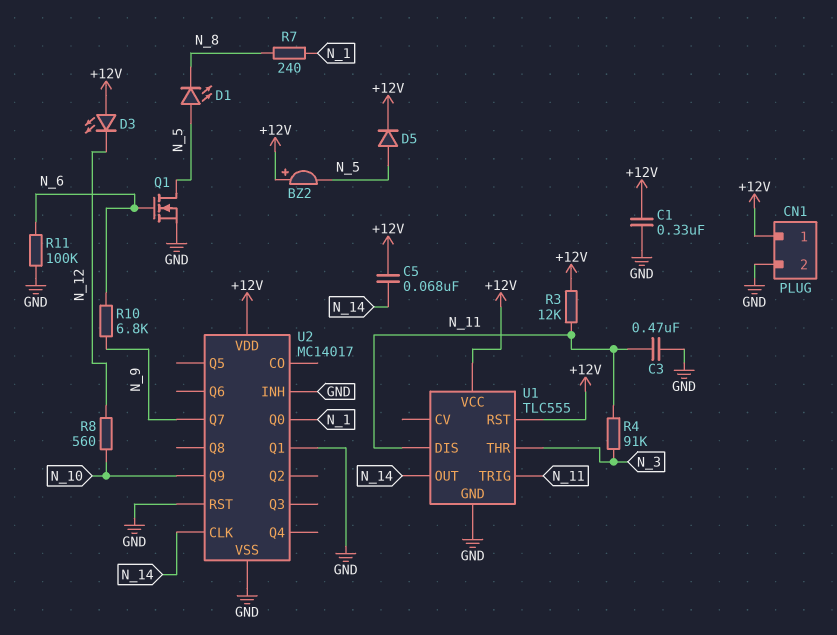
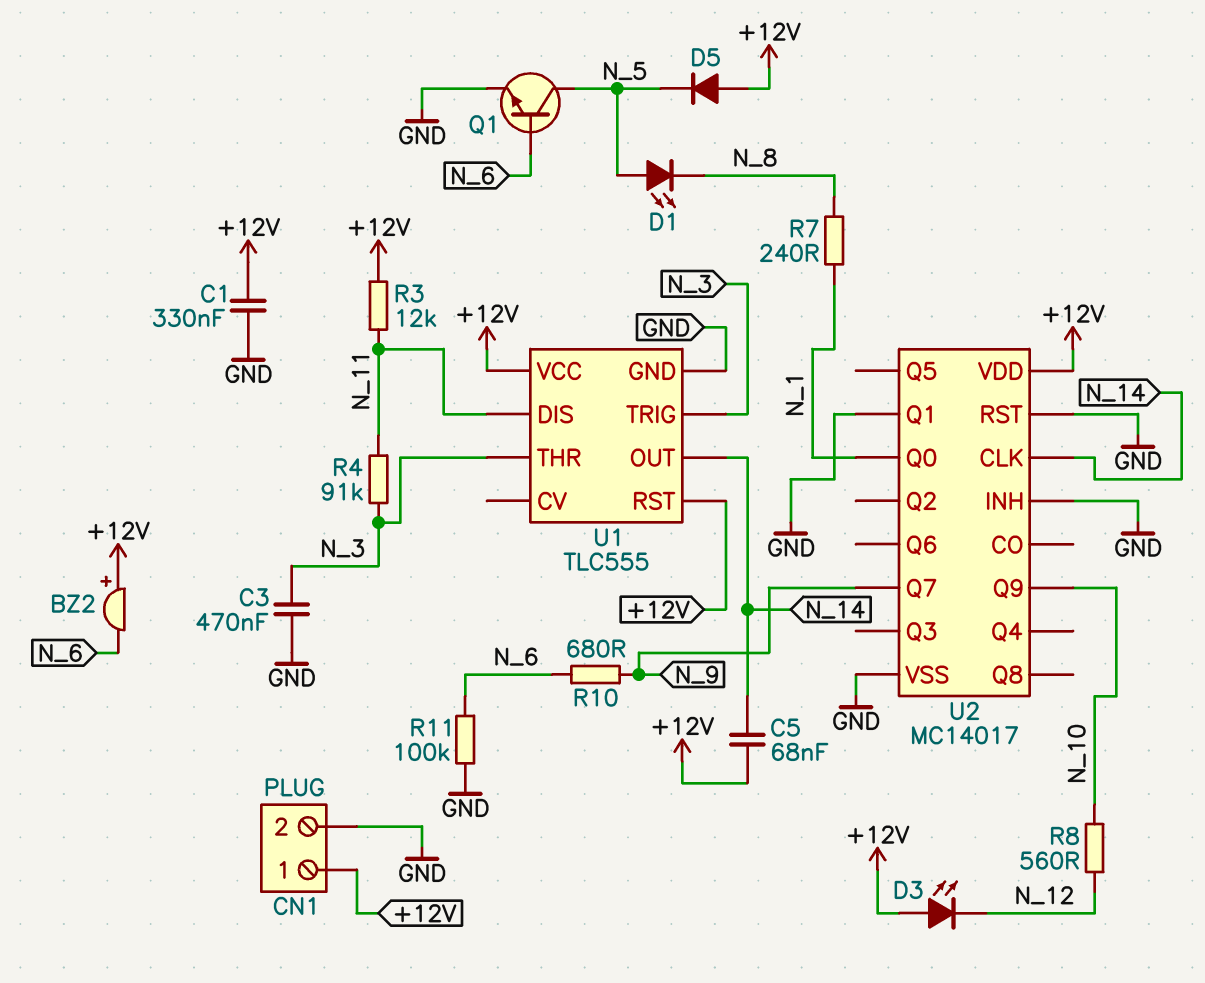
BZ2: buzzer (plus +12V, minus N_5) -> buzzer (plus +12V, minus N_6)
C3: 470nF (GND, N_11) -> 470nF (GND, N_3)
D5: diode (A N_5, K +12V) -> diode (A +12V, K N_5)
Q1: NMOS (G N_6, D N_5, S GND) -> NPN (B N_6, C N_5, E GND)
R10: 6.8k (N_6, N_9) -> 680 (N_6, N_9)
U1 pin TRIG: N_11 -> N_3

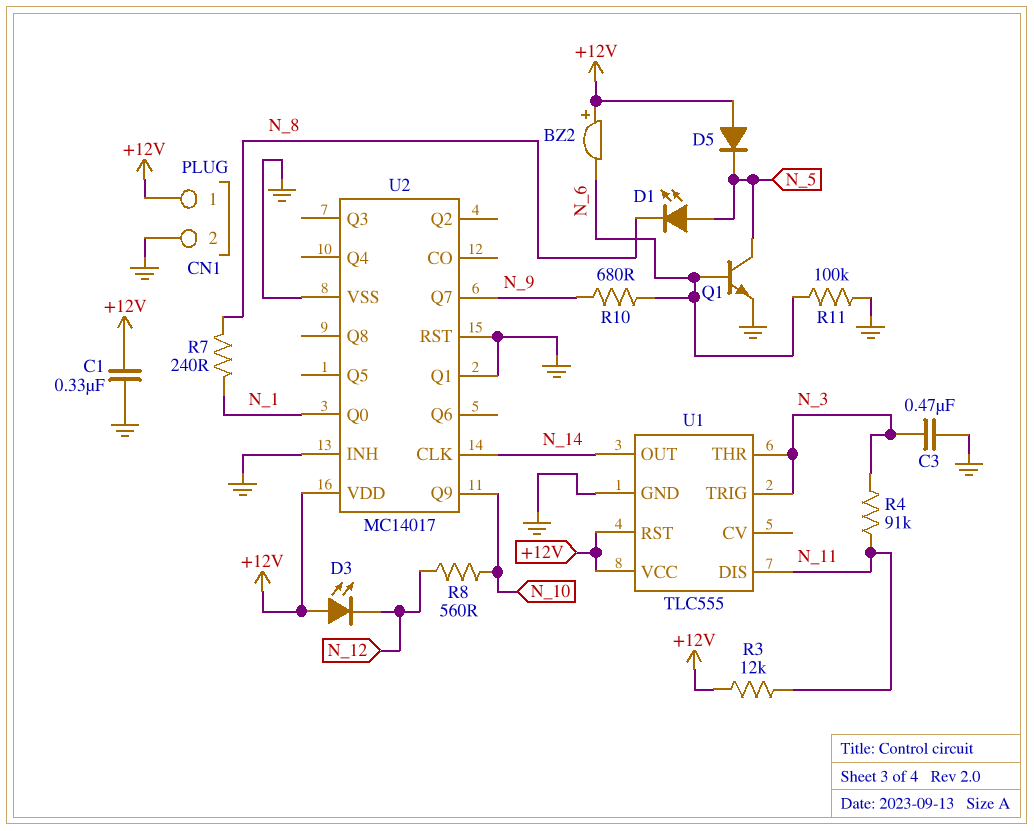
C5: 68nF (+12V, N_14) -> none

